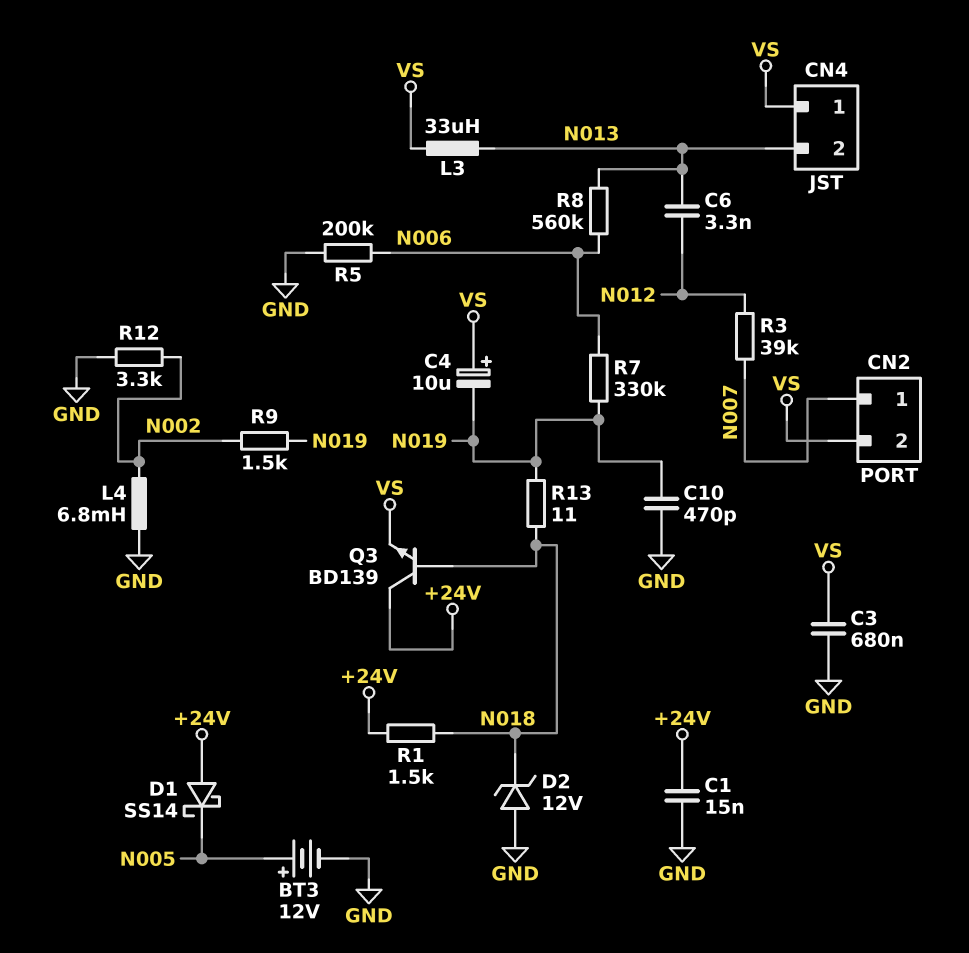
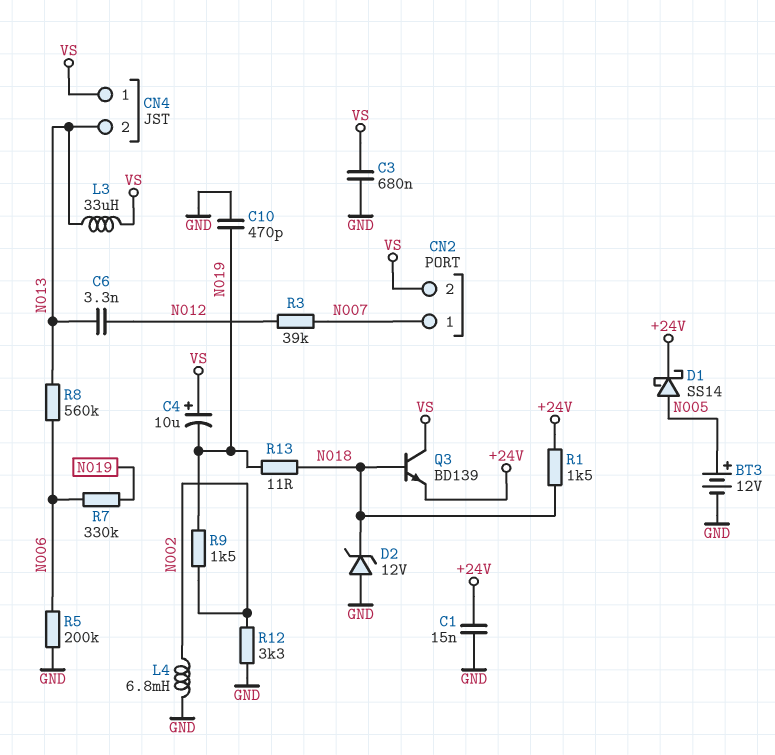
D1: schottky SS14 (A +24V, K N005) -> schottky SS14 (A N005, K +24V)
Q3: NPN BD139 (B N018, C +24V, E VS) -> NPN BD139 (B N018, C VS, E +24V)

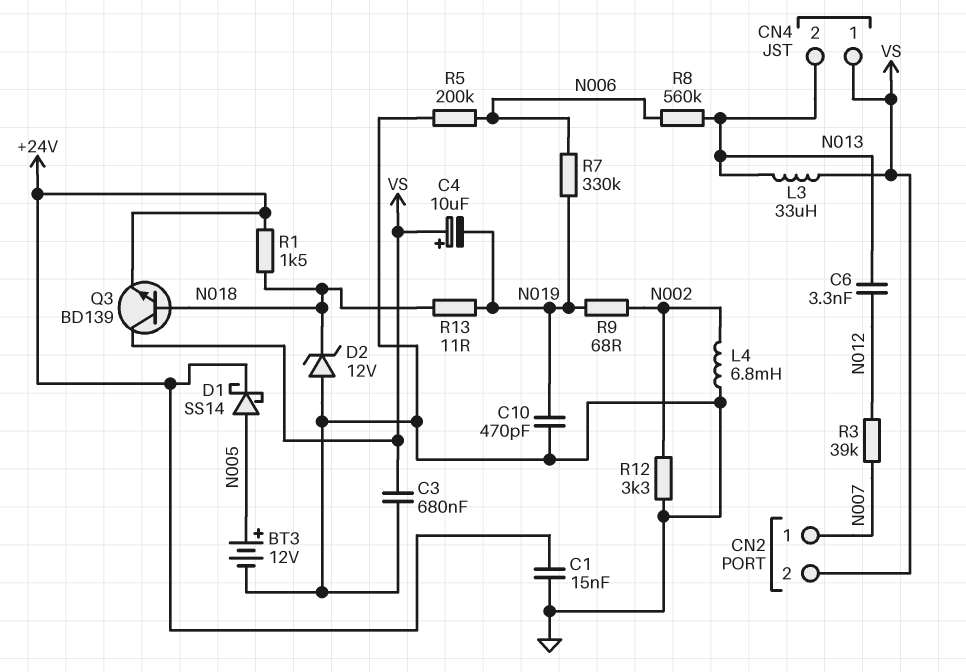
R9: 1.5k (N002, N019) -> 68 (N002, N019)

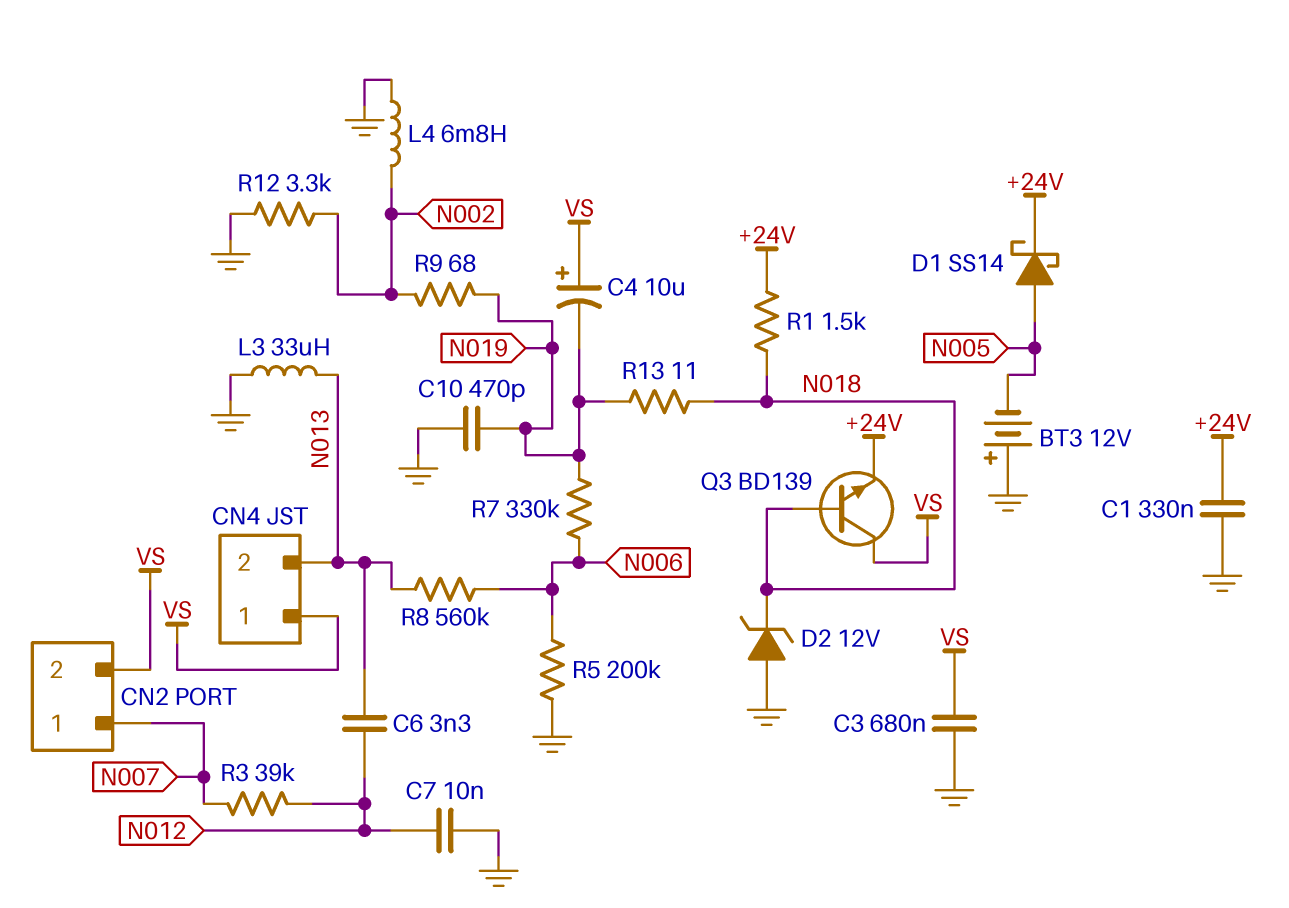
BT3: 12V (plus N005, minus GND) -> 12V (plus GND, minus N005)
C1: 15nF (+24V, GND) -> 330nF (+24V, GND)
C7: none -> 10nF (GND, N012)
L3: 33uH (N013, VS) -> 33uH (GND, N013)

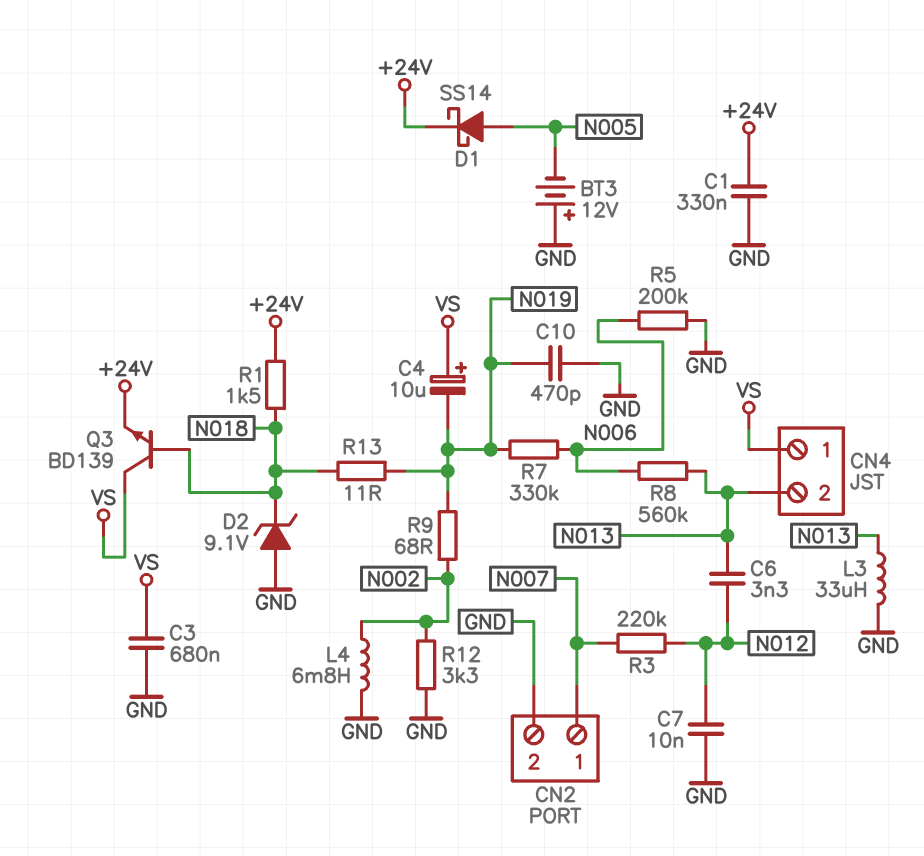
CN2 pin 2: VS -> GND
D2: zener 12V (A GND, K N018) -> zener 9.1V (A GND, K N018)
R3: 39k (N007, N012) -> 220k (N007, N012)

